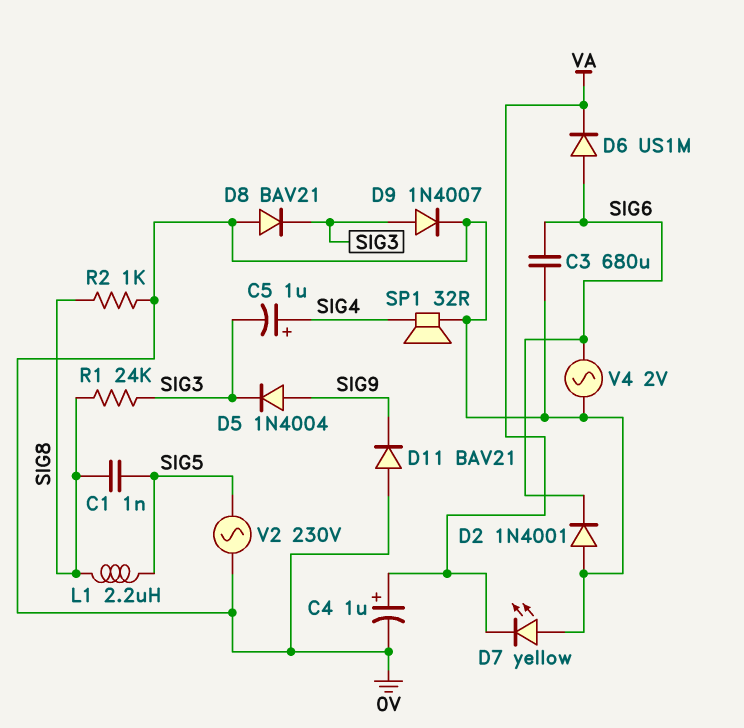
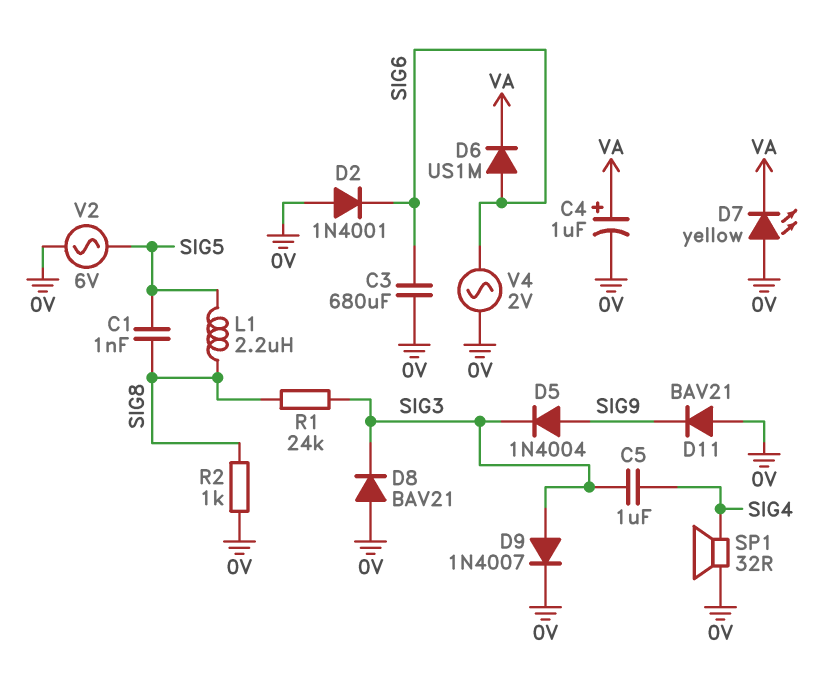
C5: 1uF (plus SIG4, minus SIG3) -> 1uF (SIG3, SIG4)
V2: AC 230V (0V, SIG5) -> AC 6V (0V, SIG5)

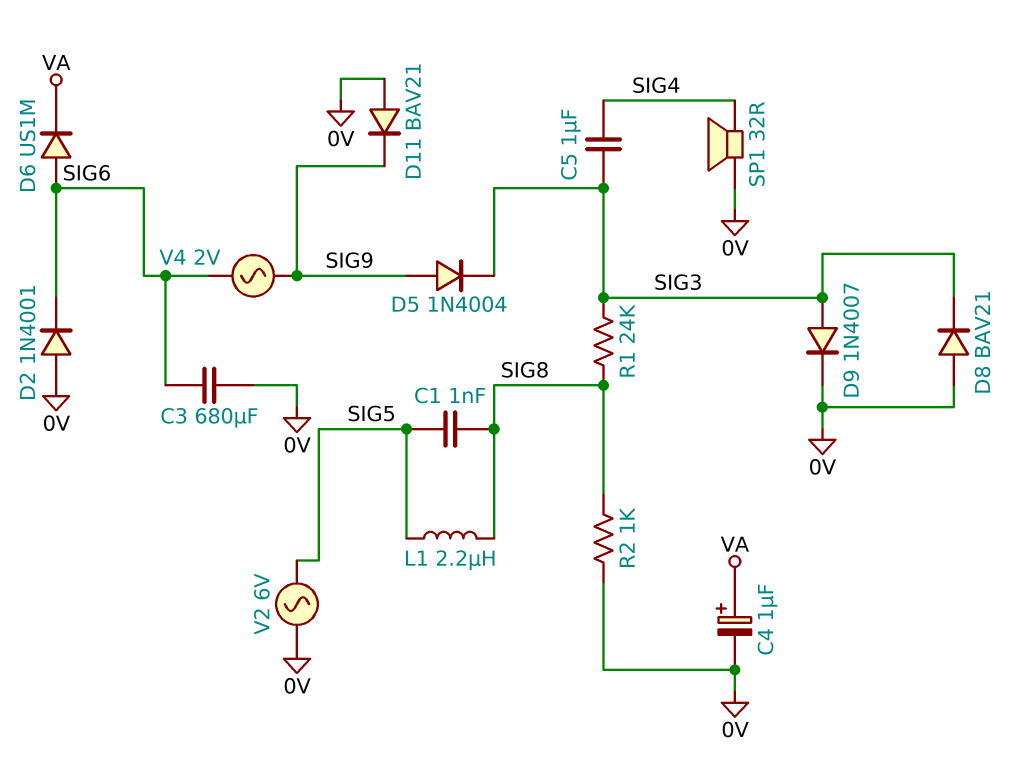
D7: LED yellow (A 0V, K VA) -> none
V4: AC 2V (0V, SIG6) -> AC 2V (SIG6, SIG9)

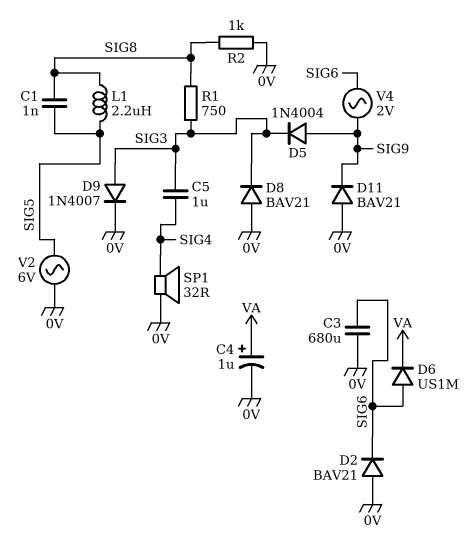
D2: diode 1N4001 (A 0V, K SIG6) -> diode BAV21 (A 0V, K SIG6)
R1: 24k (SIG3, SIG8) -> 750 (SIG3, SIG8)

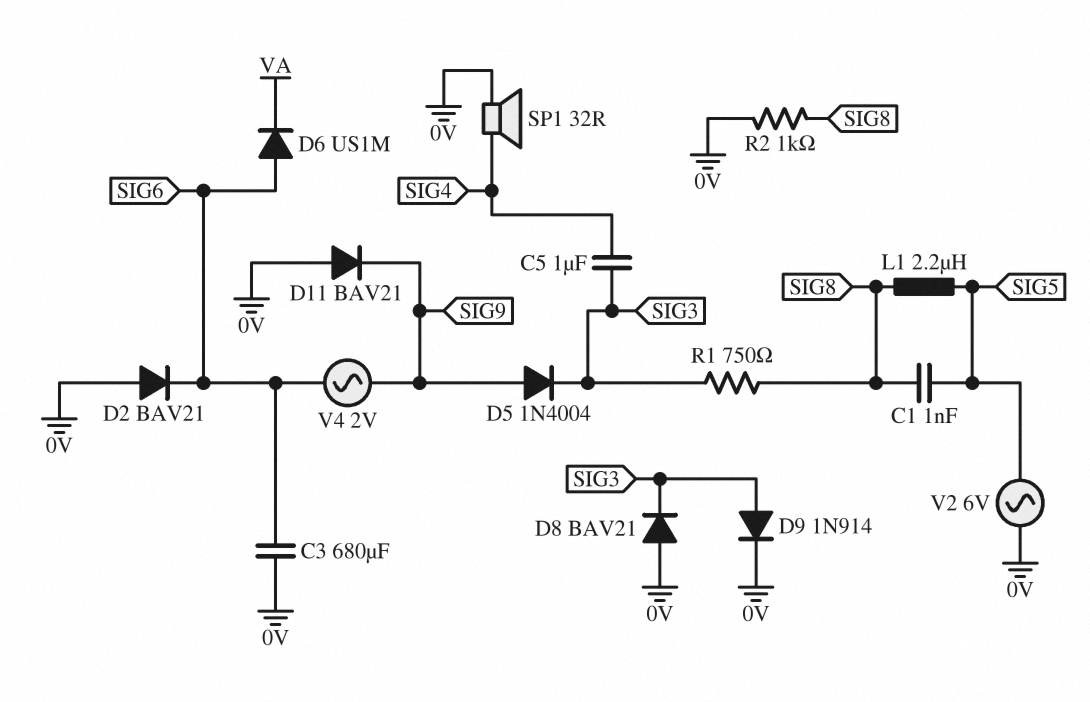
C4: 1uF (plus VA, minus 0V) -> none
D9: diode 1N4007 (A SIG3, K 0V) -> diode 1N914 (A SIG3, K 0V)

